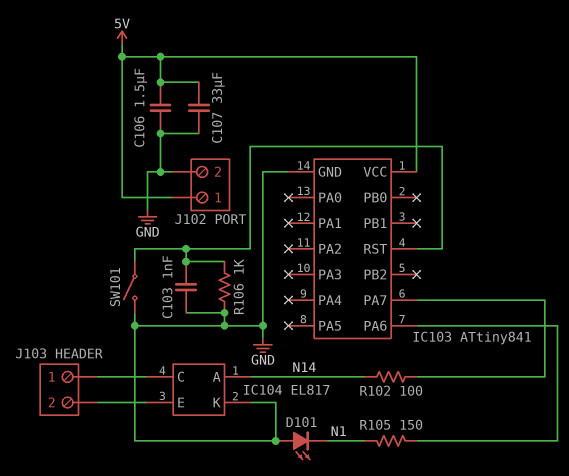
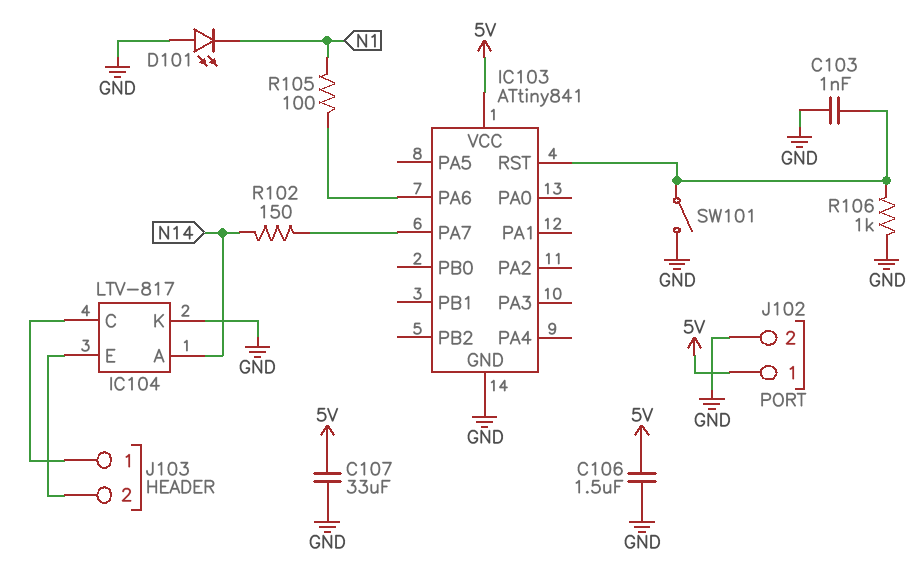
IC104: EL817 -> LTV-817
R102: 100 (IC103/PA7, N14) -> 150 (IC103/PA7, N14)
R105: 150 (IC103/PA6, N1) -> 100 (IC103/PA6, N1)

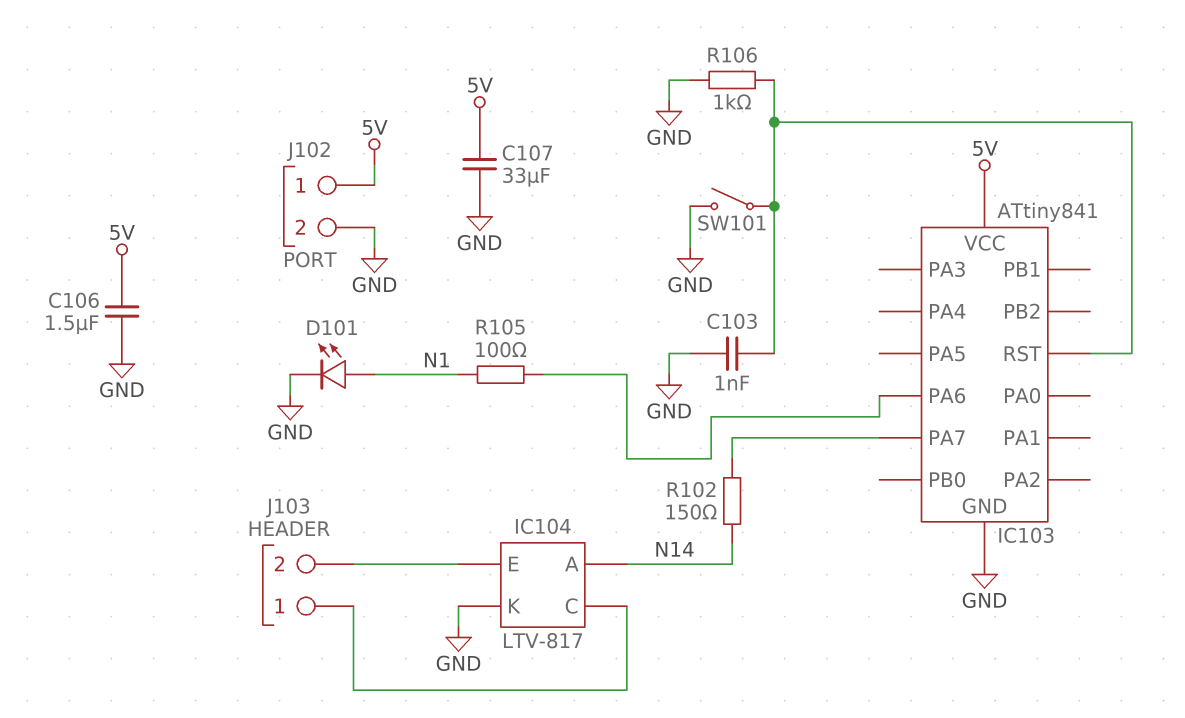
D101: LED (A GND, K N1) -> LED (A N1, K GND)

